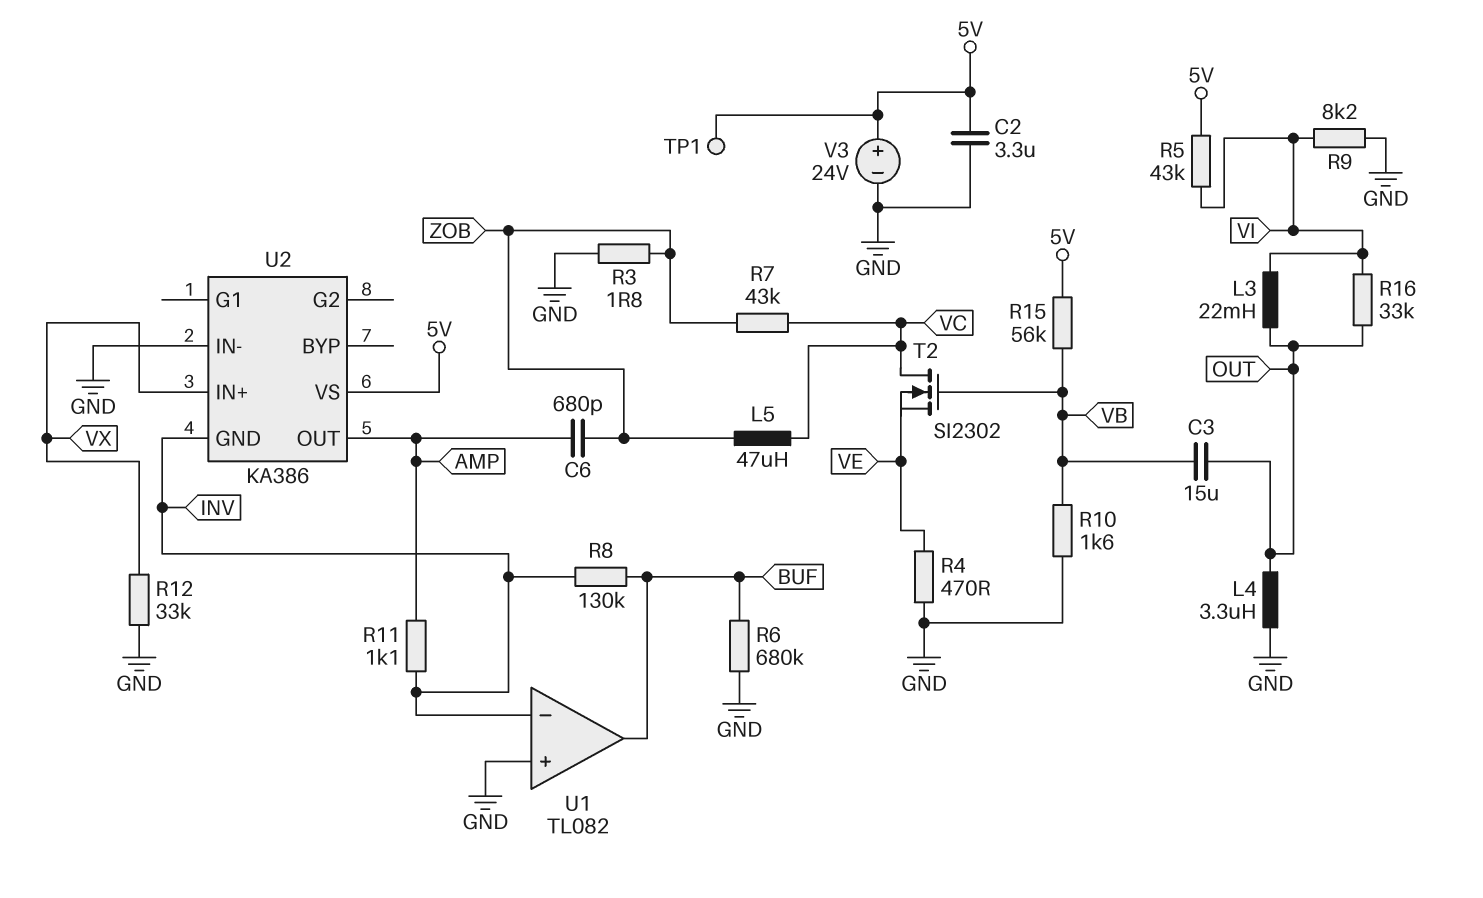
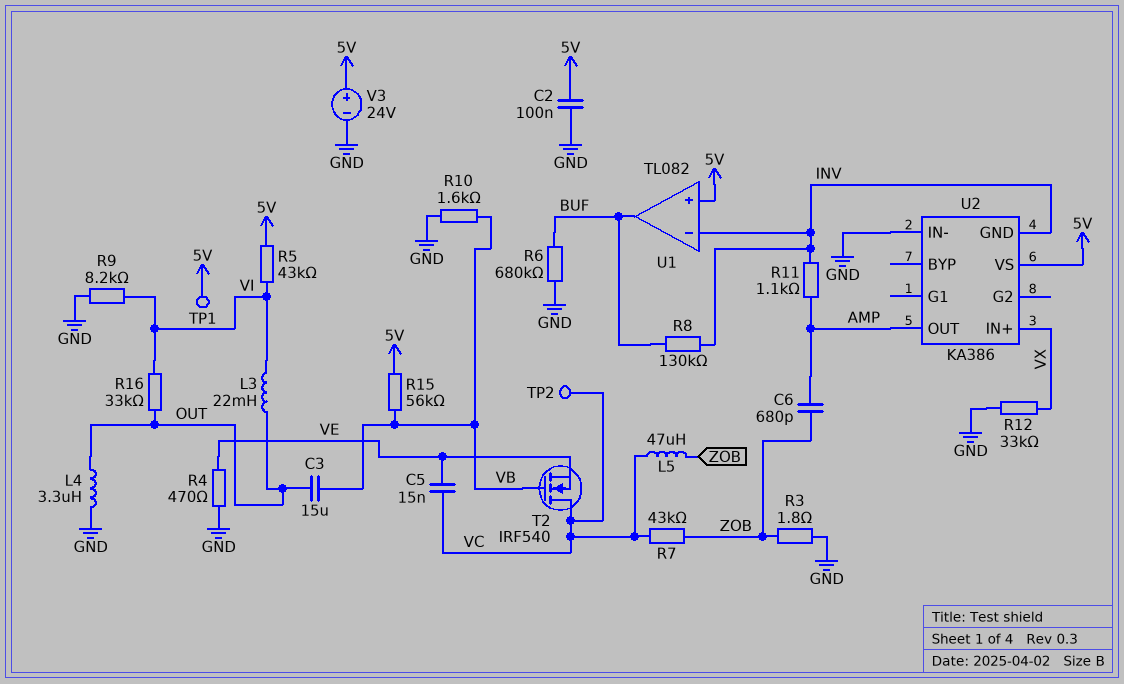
C2: 3.3uF (5V, GND) -> 100nF (5V, GND)
C5: none -> 15nF (VC, VE)
T2: NMOS SI2302 (G VB, D VC, S VE) -> NMOS IRF540 (G VB, D VC, S VE)
TP2: none -> test point (VC)
U1 pin in+: GND -> 5V

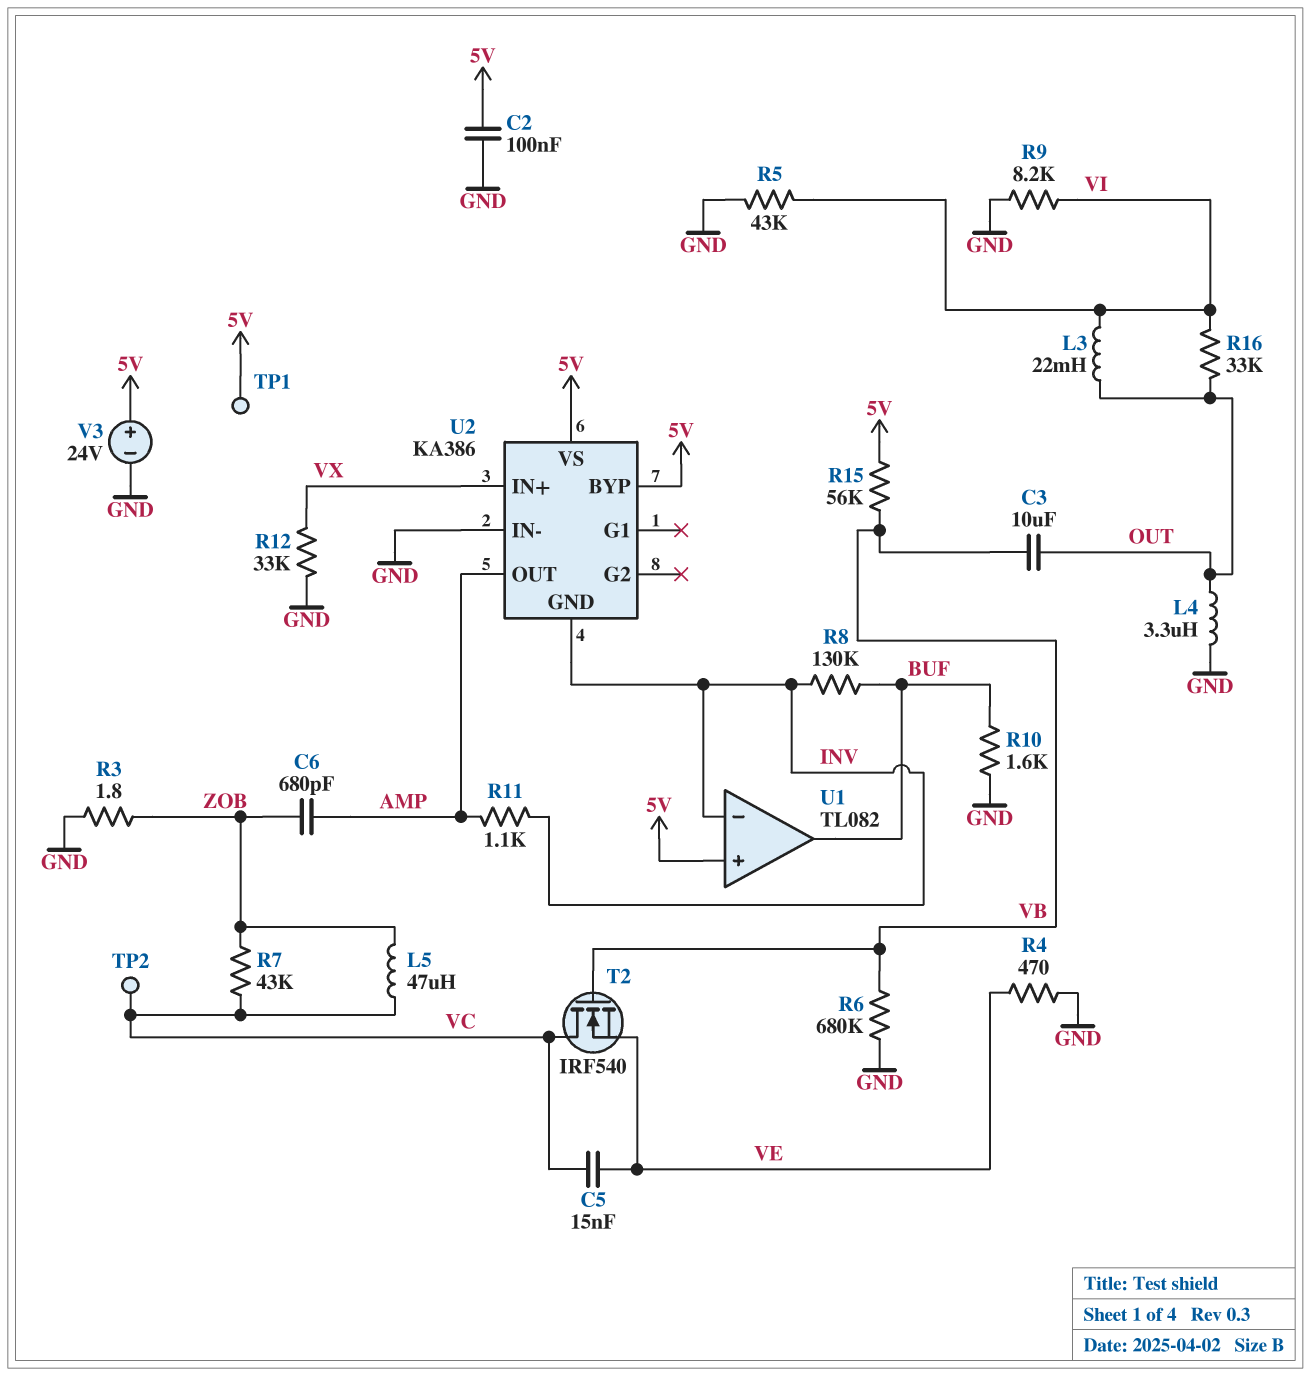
C3: 15uF (OUT, VB) -> 10uF (OUT, VB)
R5: 43k (5V, VI) -> 43k (GND, VI)
R6: 680k (BUF, GND) -> 680k (GND, VB)
R10: 1.6k (GND, VB) -> 1.6k (BUF, GND)
U2 pin BYP: none -> 5V

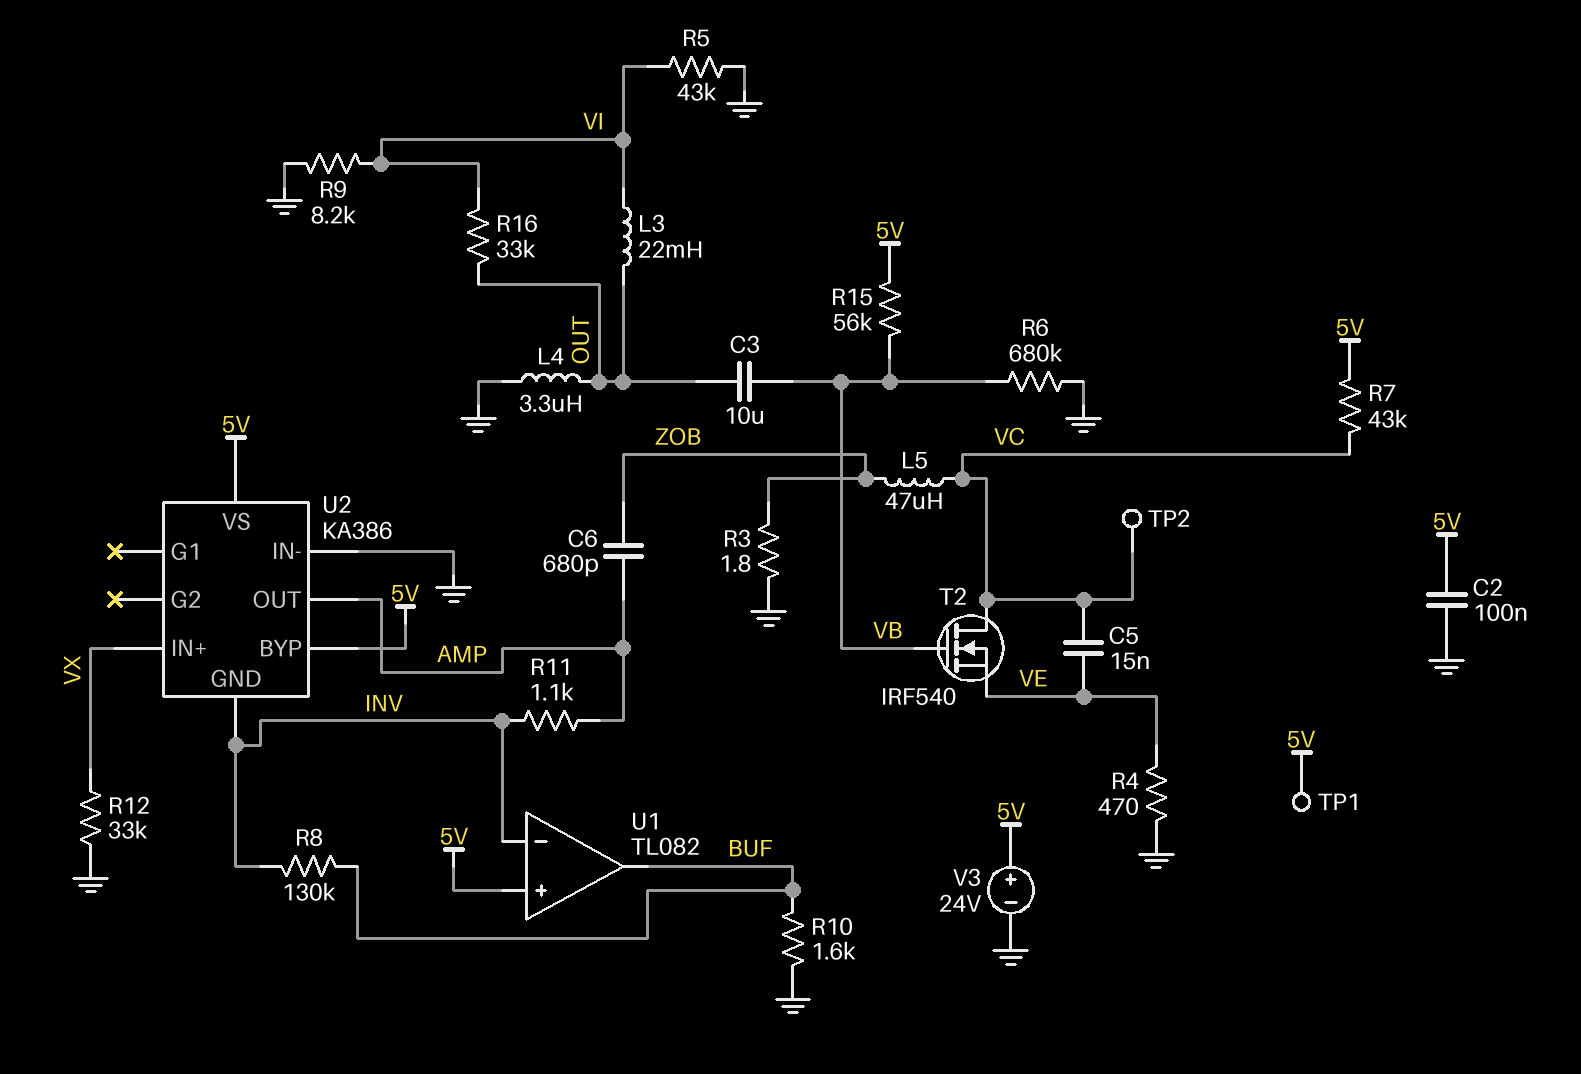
R7: 43k (VC, ZOB) -> 43k (5V, VC)

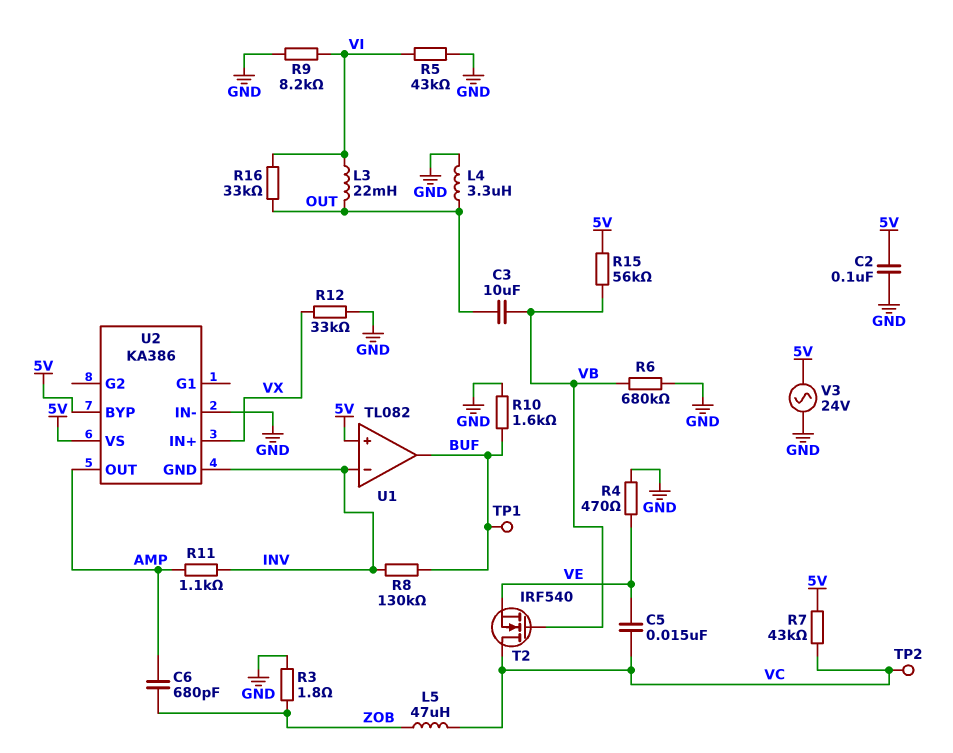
TP1: test point (5V) -> test point (BUF)
V3: 24V (plus 5V, minus GND) -> AC 24V (5V, GND)

